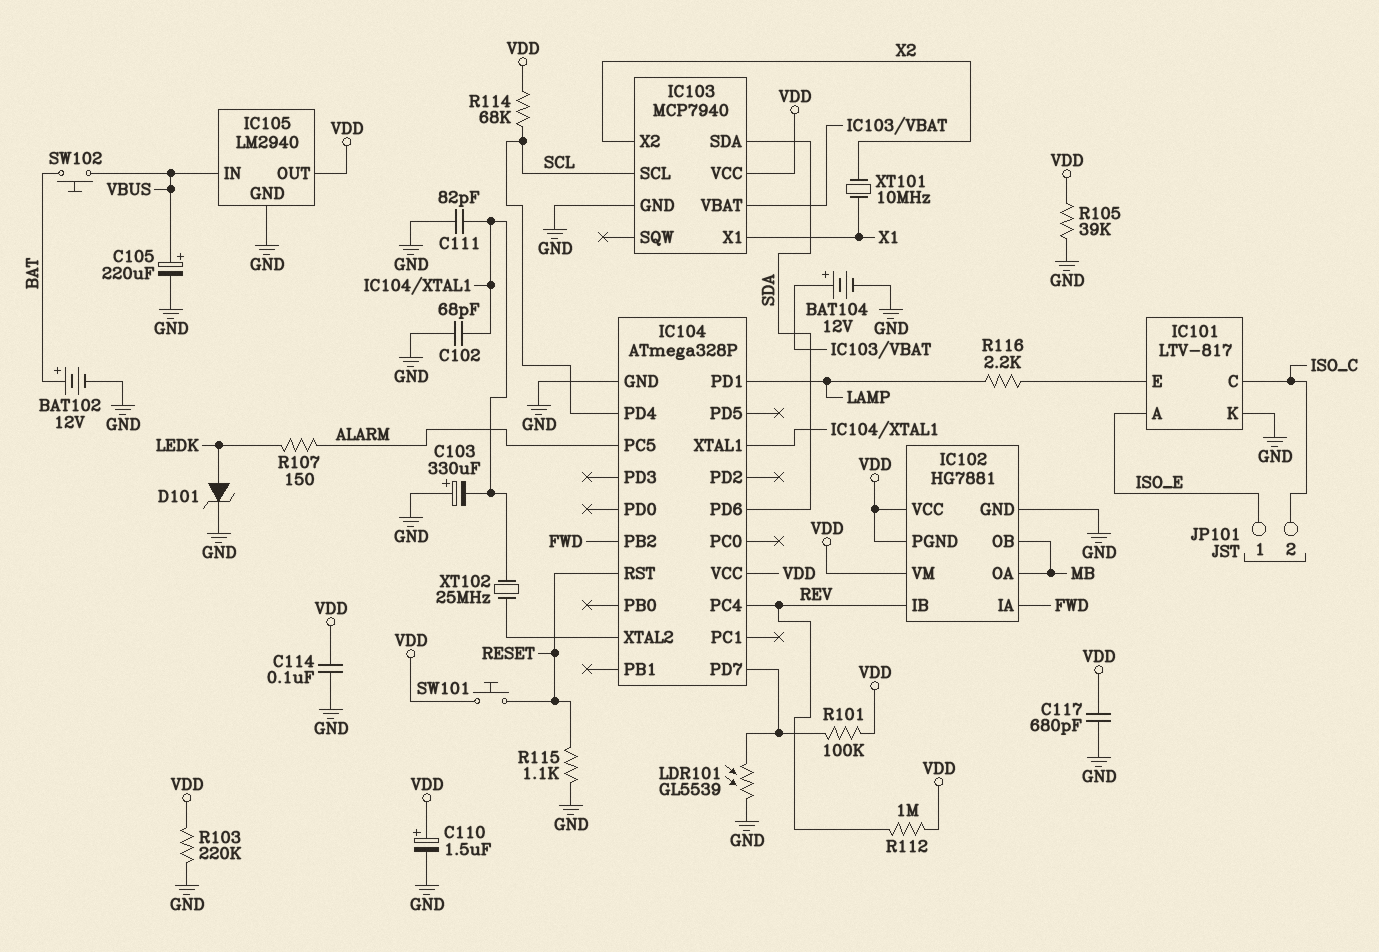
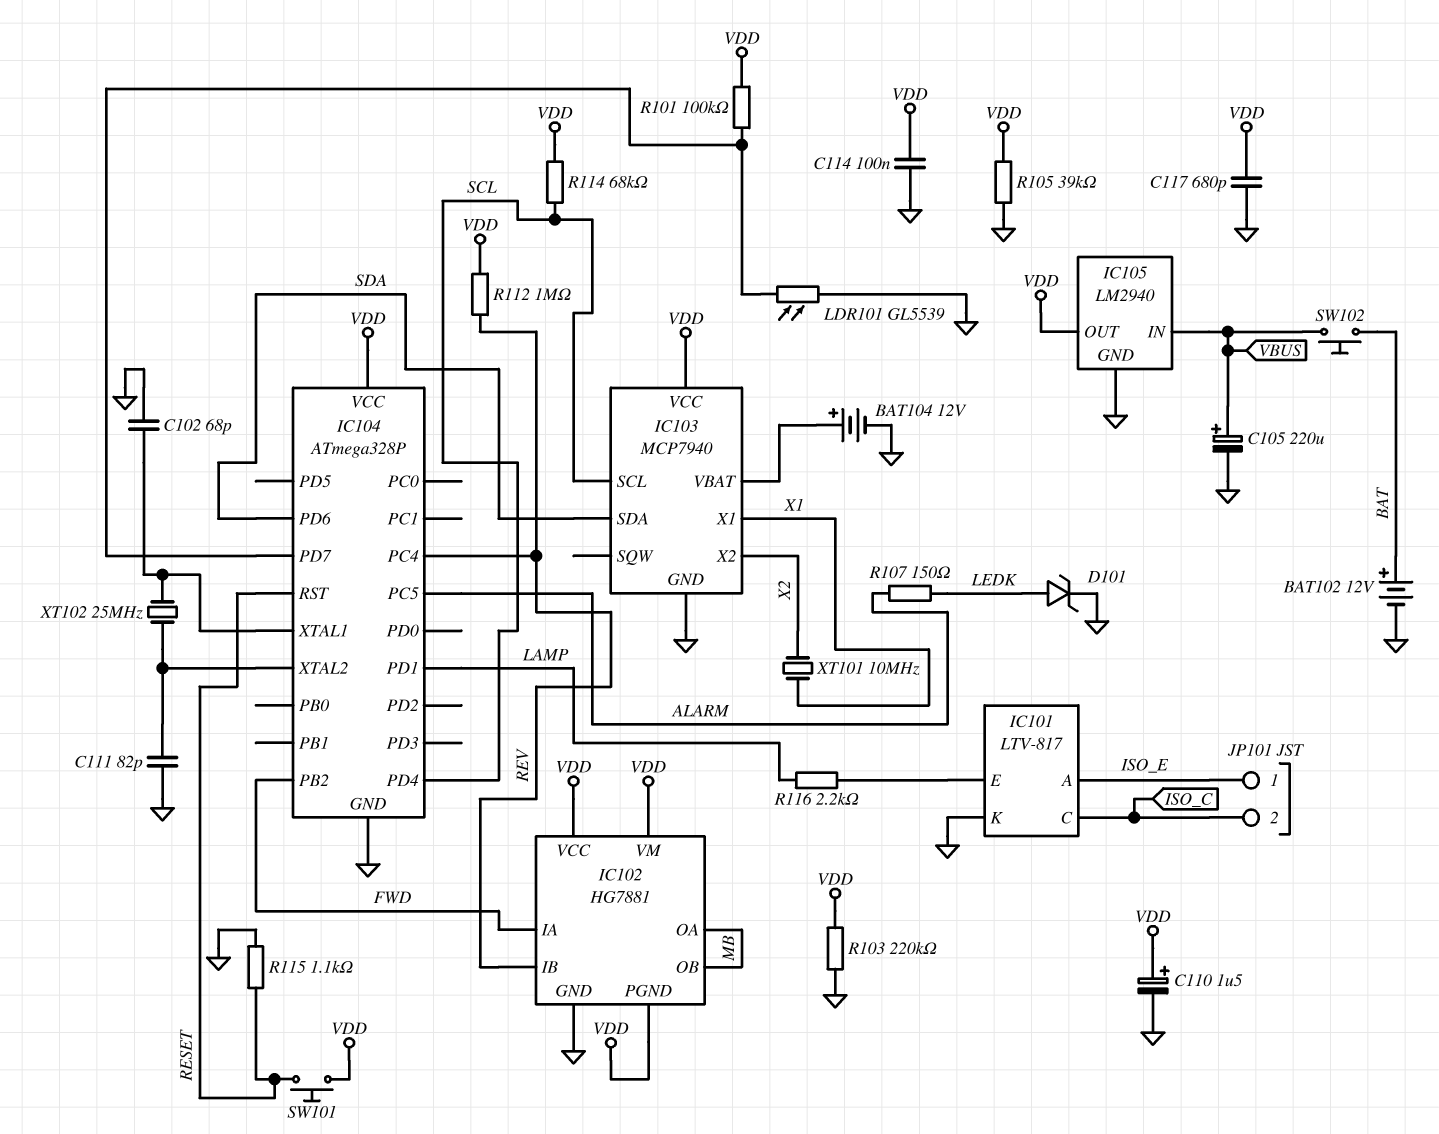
C103: 330uF (plus GND, minus IC104/XTAL1) -> none
C111: 82pF (GND, IC104/XTAL1) -> 82pF (GND, IC104/XTAL2)

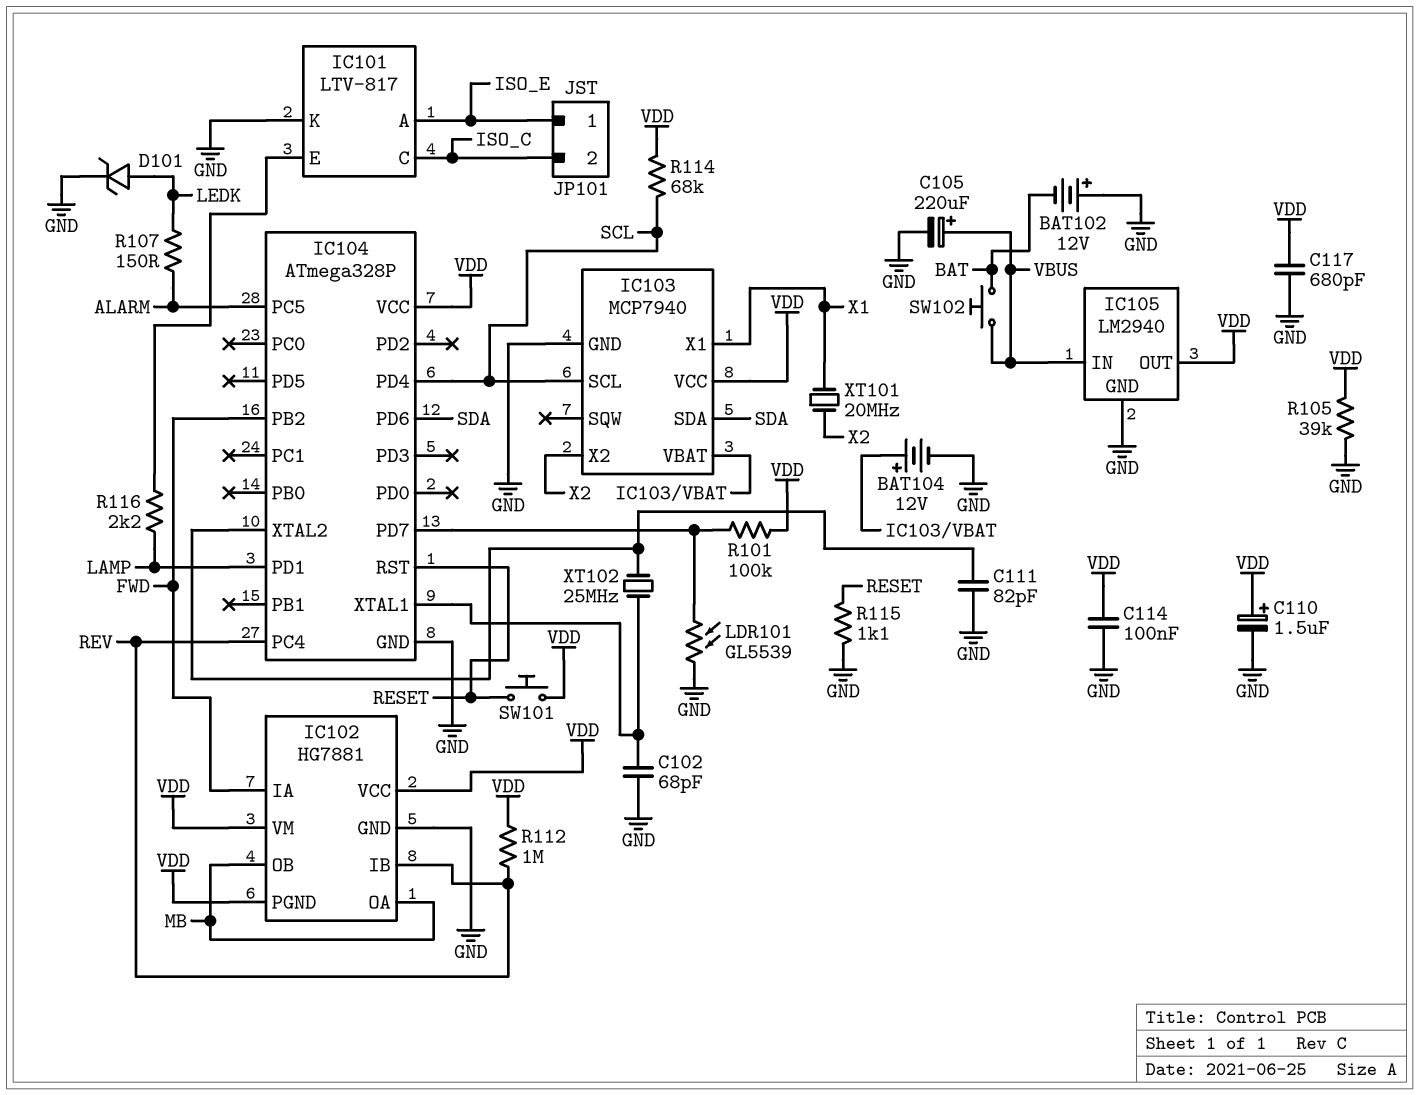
BAT102: 12V (plus BAT, minus GND) -> 12V (plus GND, minus BAT)
R103: 220k (GND, VDD) -> none
XT101: 10MHz (X1, X2) -> 20MHz (X1, X2)

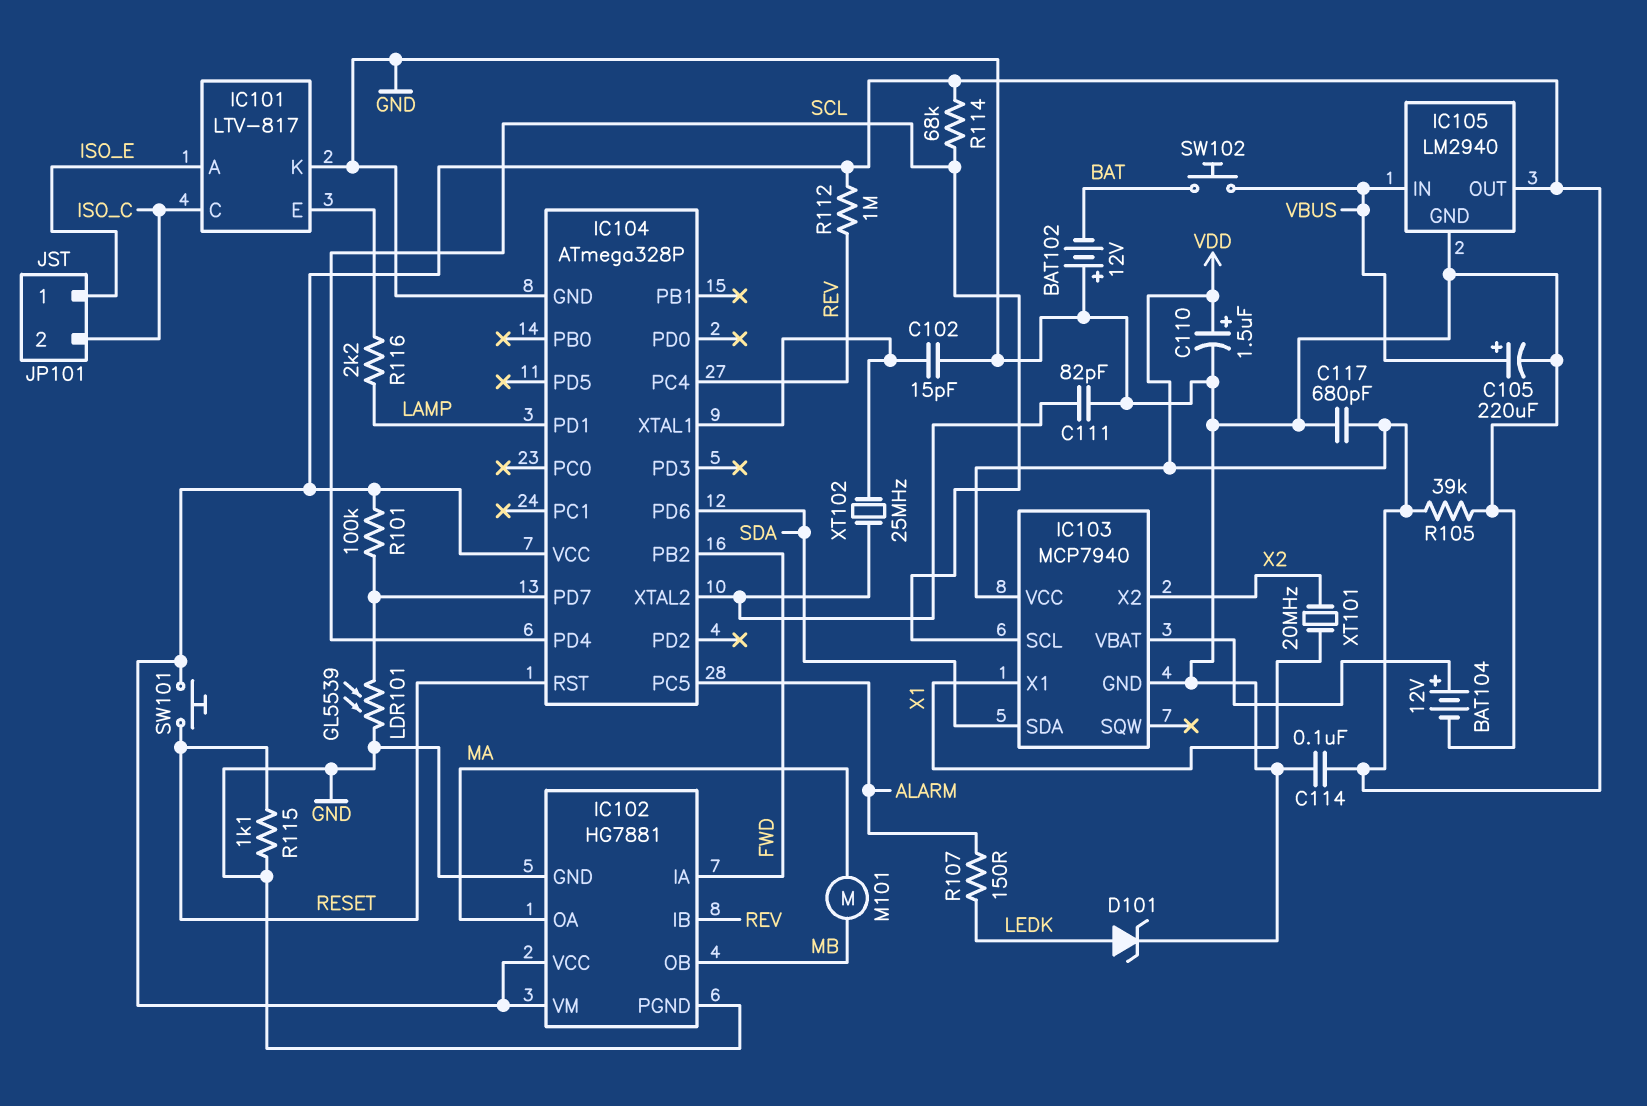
C102: 68pF (GND, IC104/XTAL1) -> 15pF (GND, IC104/XTAL1)
IC102 pin OA: MB -> MA
IC102 pin PGND: VDD -> GND
M101: none -> motor (MA, MB)

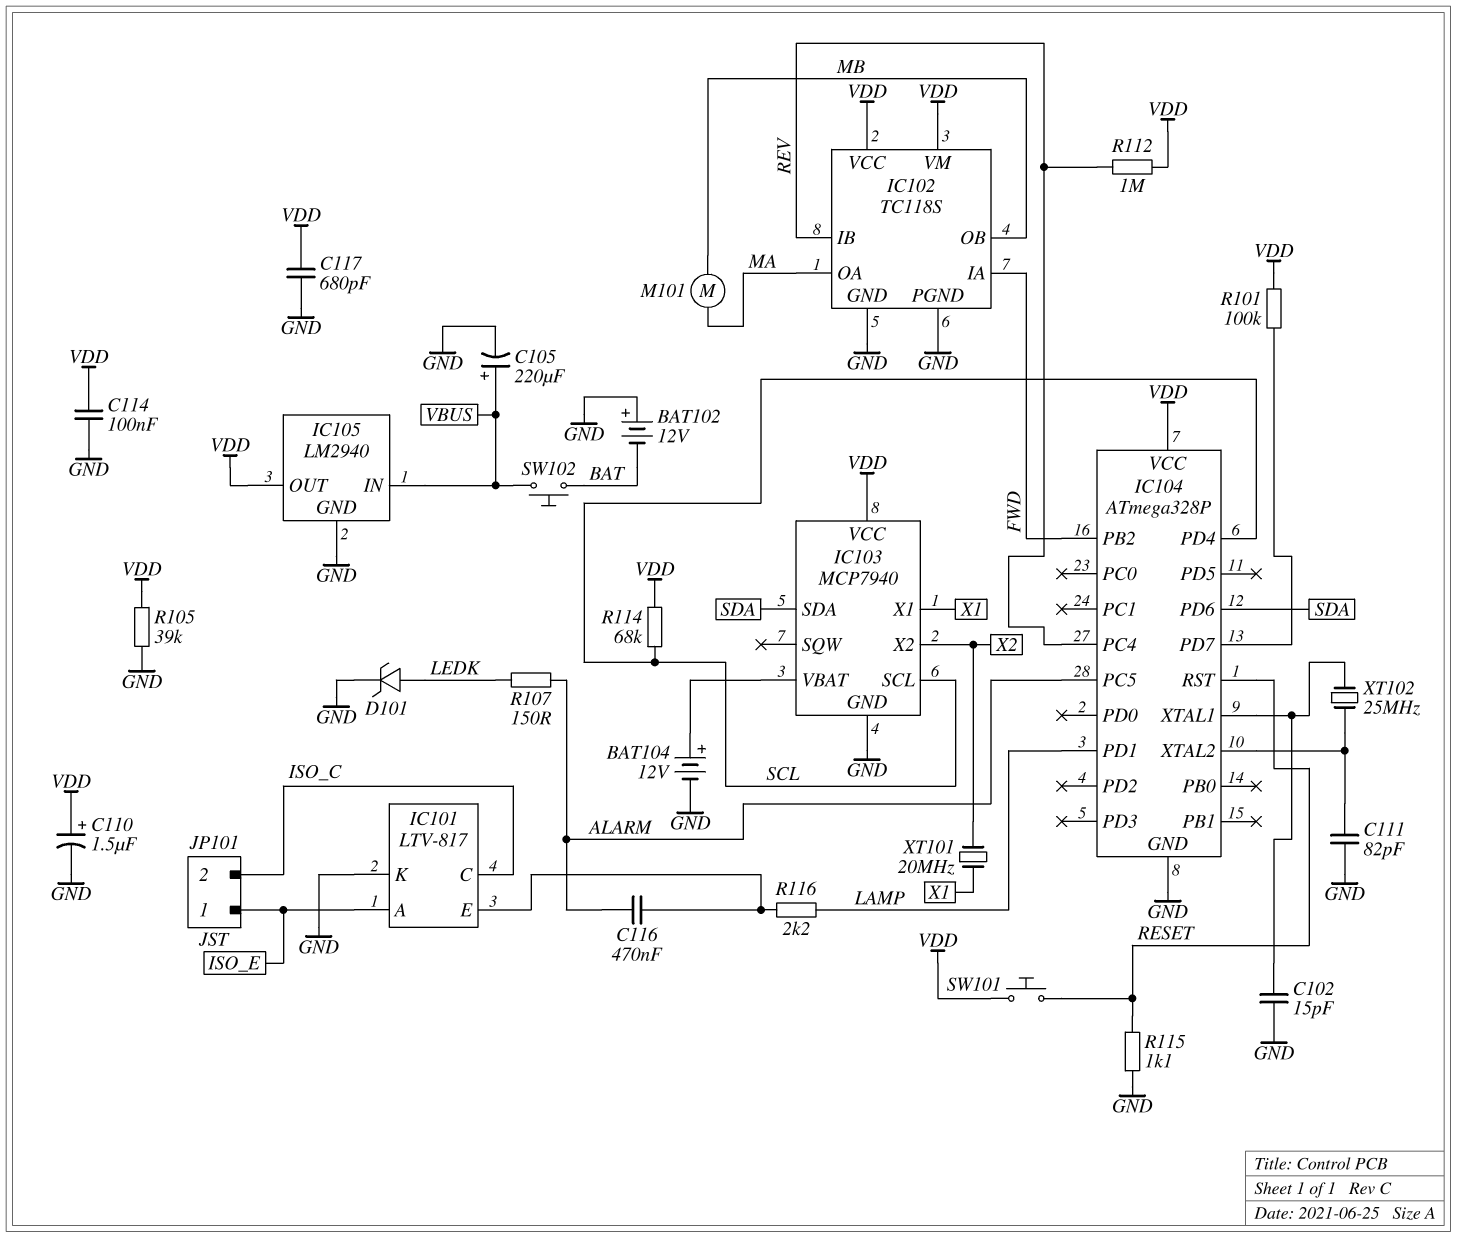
C116: none -> 470nF (ALARM, IC101/E)
IC102: HG7881 -> TC118S
LDR101: GL5539 (GND, IC104/PD7) -> none

